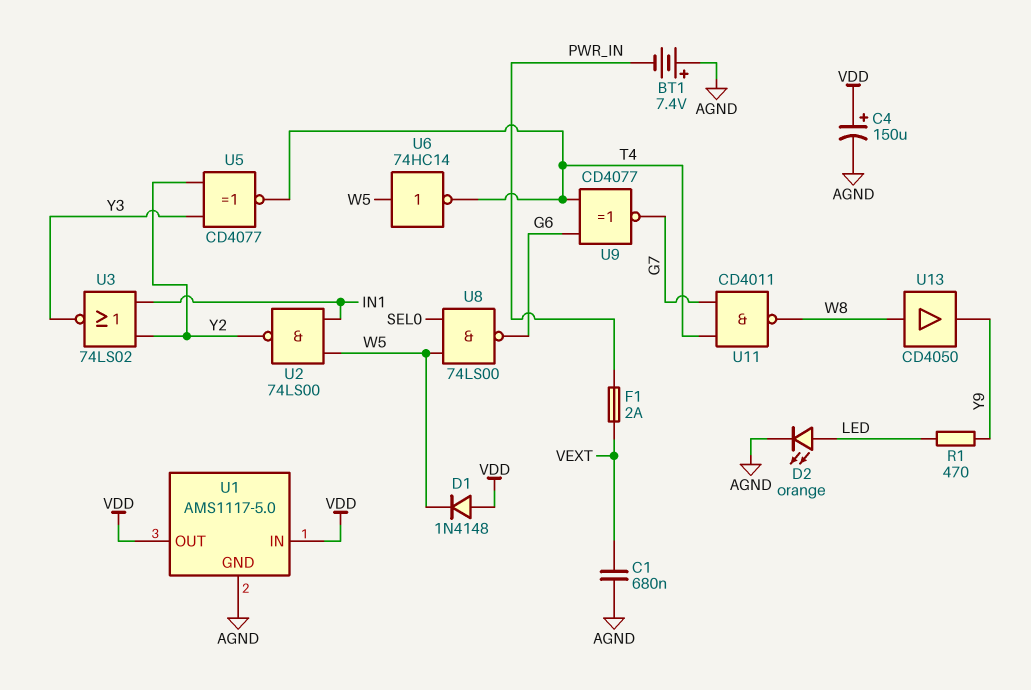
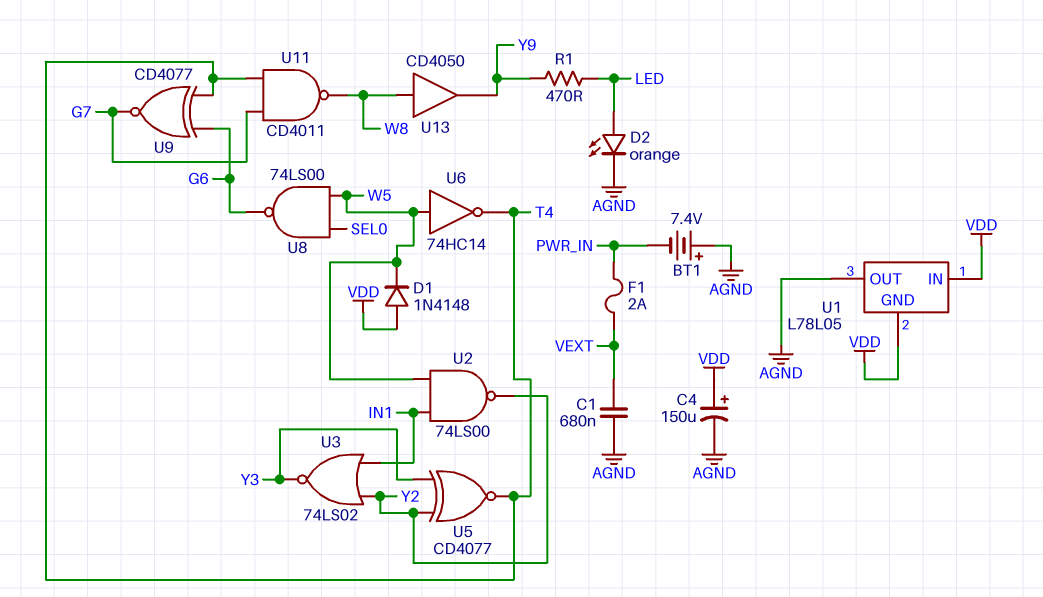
U1: AMS1117-5.0 -> L78L05
U1 pin GND: AGND -> VDD
U1 pin OUT: VDD -> AGND

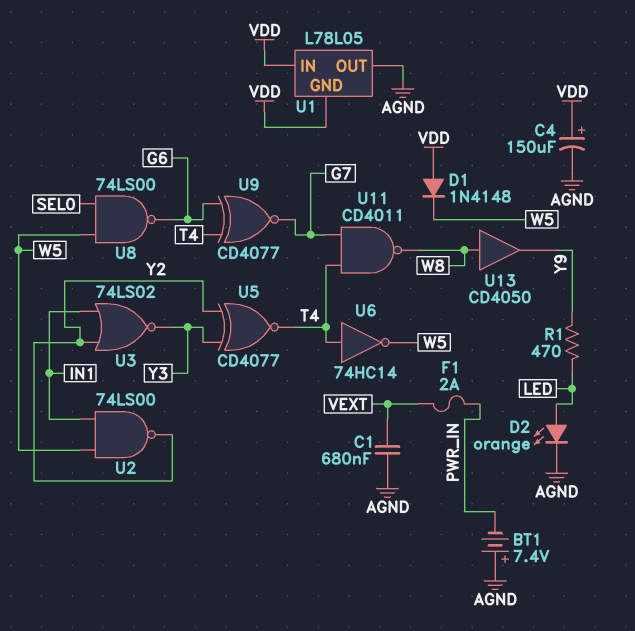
U6: NOT 74HC14 (in W5, out T4) -> NOT 74HC14 (in T4, out W5)

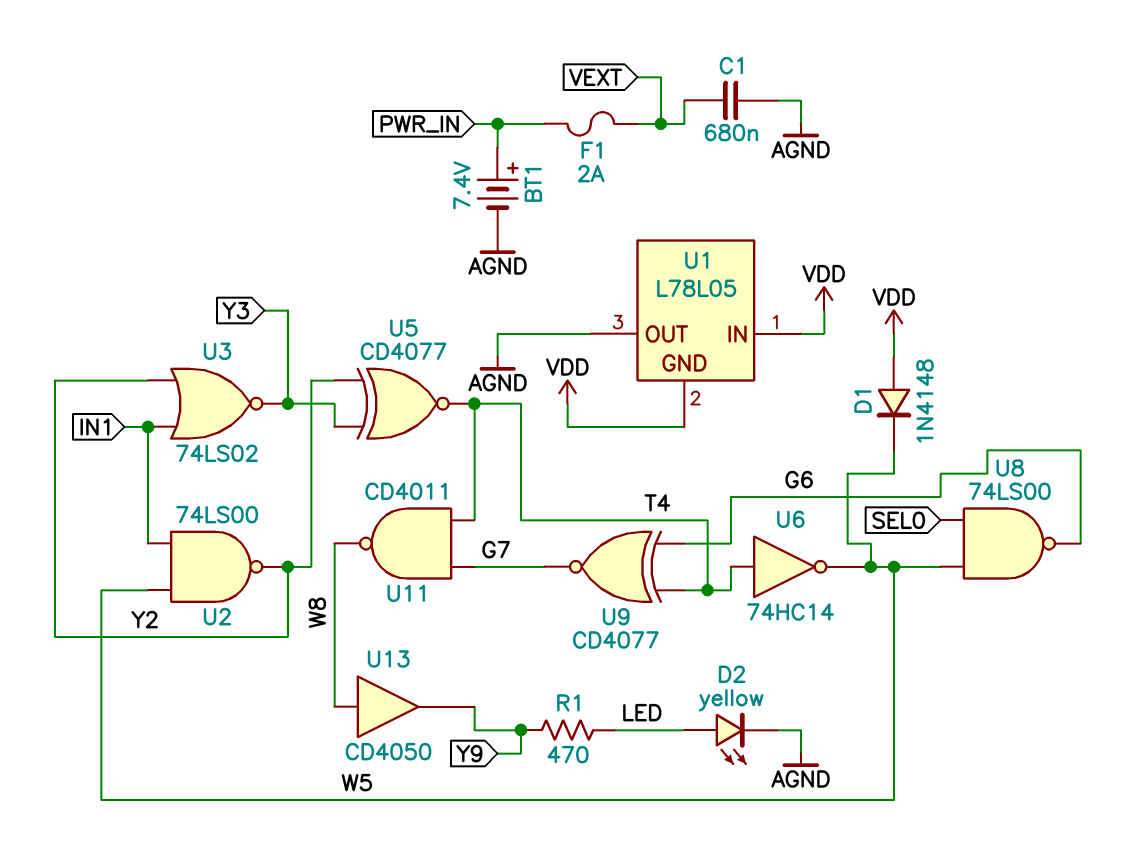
BT1: 7.4V (plus AGND, minus PWR_IN) -> 7.4V (plus PWR_IN, minus AGND)
C4: 150uF (plus VDD, minus AGND) -> none
D2: LED orange (A LED, K AGND) -> LED yellow (A LED, K AGND)

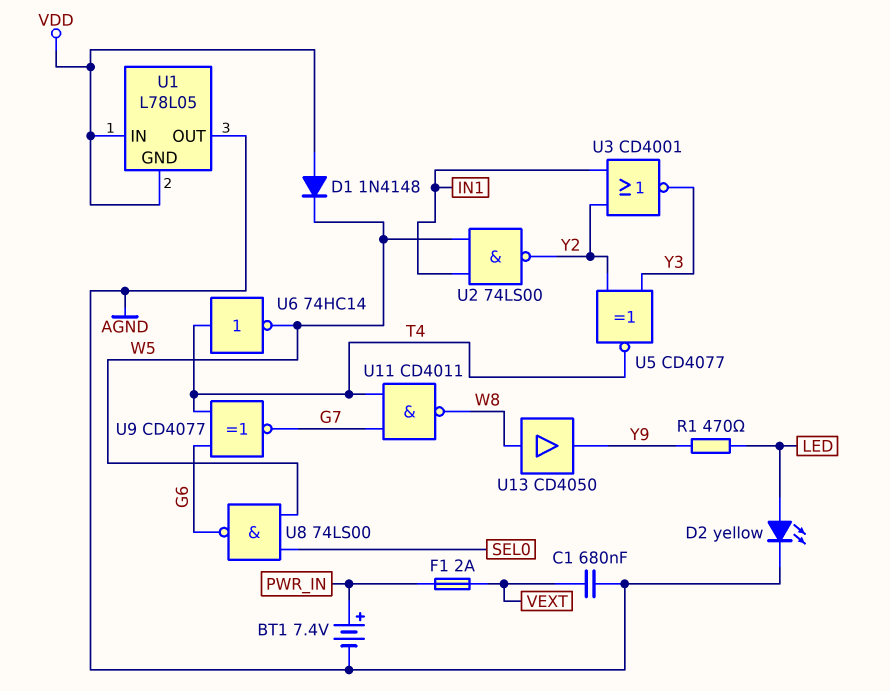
U3: NOR 74LS02 (in IN1, in Y2, out Y3) -> NOR CD4001 (in IN1, in Y2, out Y3)

